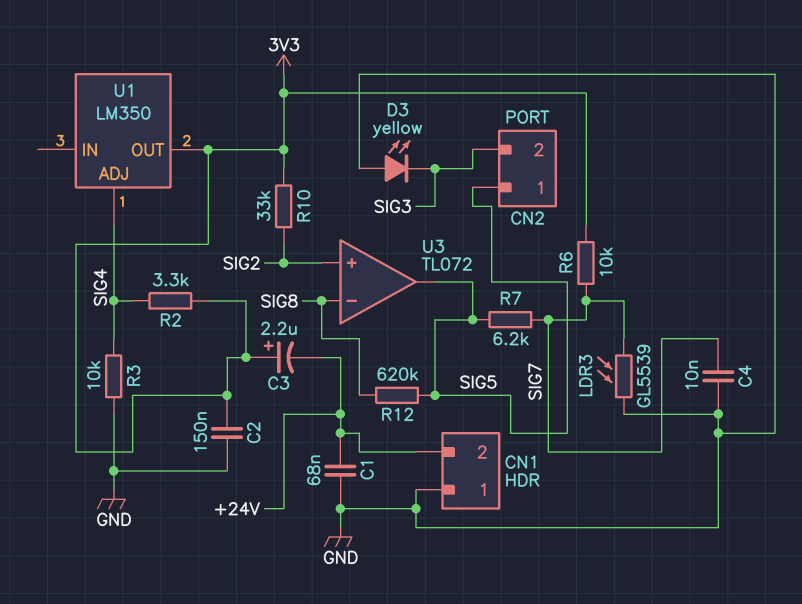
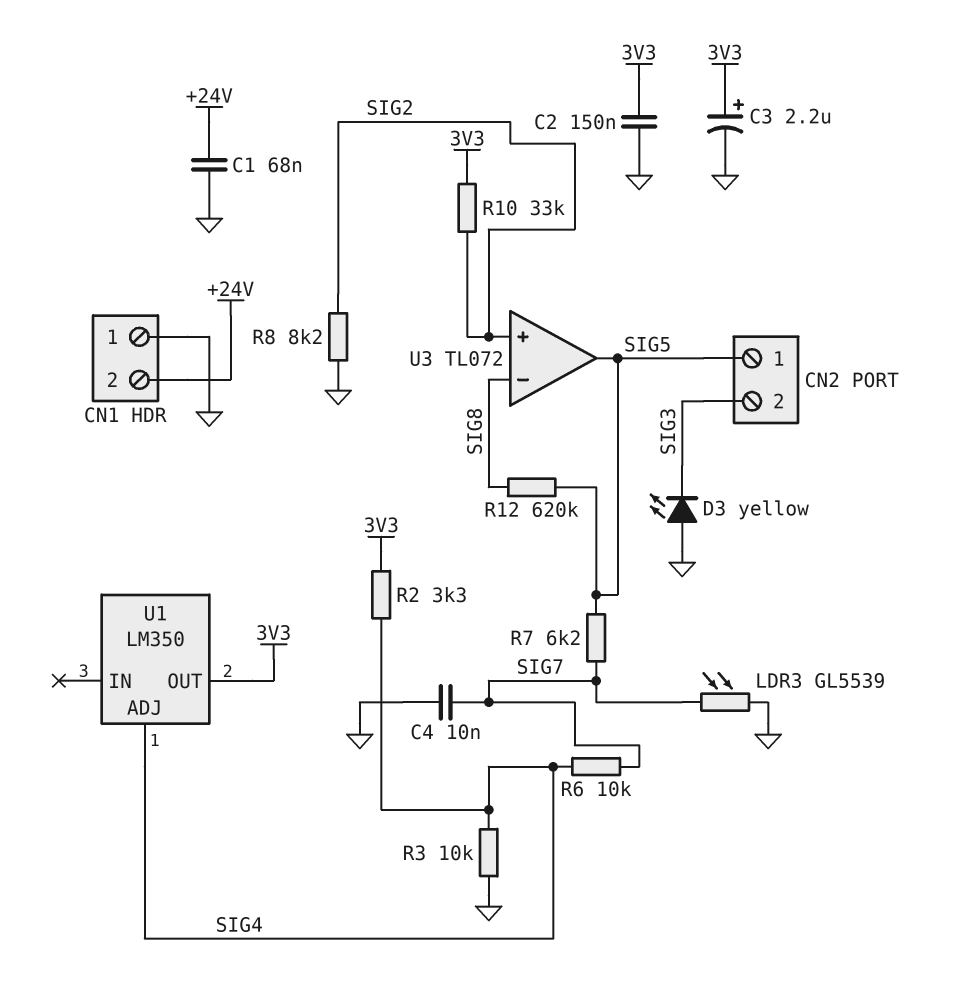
C3: 2.2uF (plus 3V3, minus +24V) -> 2.2uF (plus 3V3, minus GND)
R6: 10k (3V3, SIG7) -> 10k (SIG4, SIG7)
R8: none -> 8.2k (GND, SIG2)

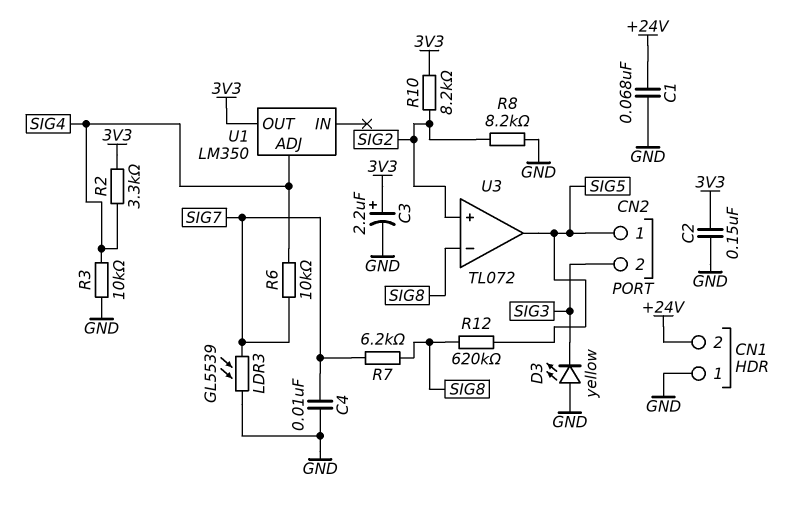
R7: 6.2k (SIG5, SIG7) -> 6.2k (SIG7, SIG8)
R10: 33k (3V3, SIG2) -> 8.2k (3V3, SIG2)

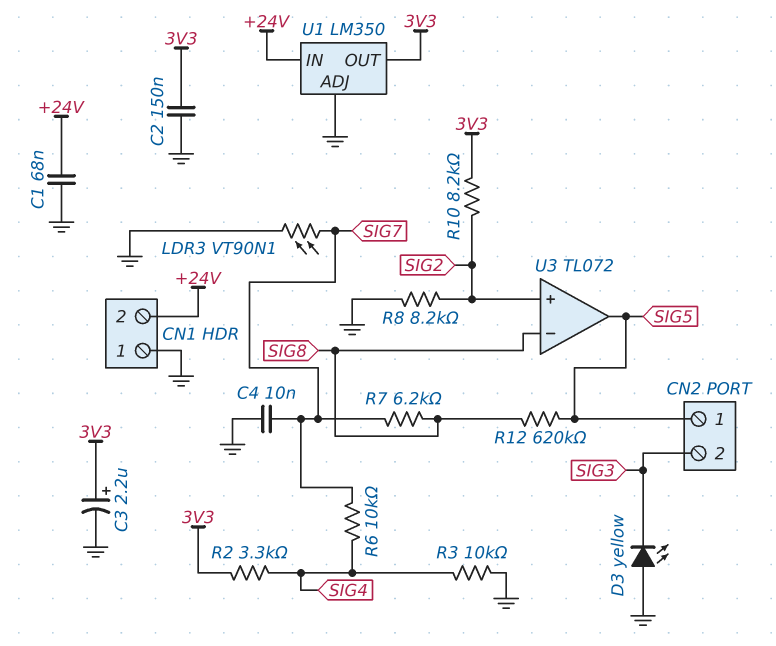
LDR3: GL5539 (GND, SIG7) -> VT90N1 (GND, SIG7)
U1 pin ADJ: SIG4 -> GND
U1 pin IN: none -> +24V

